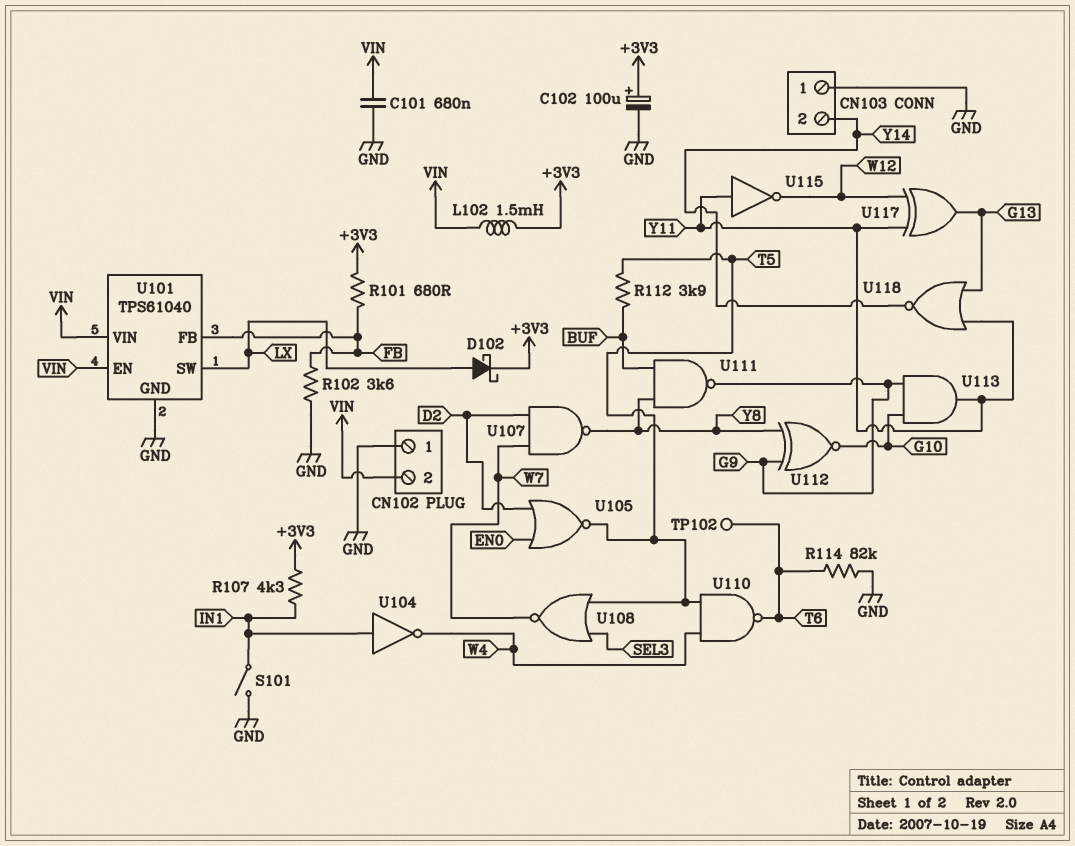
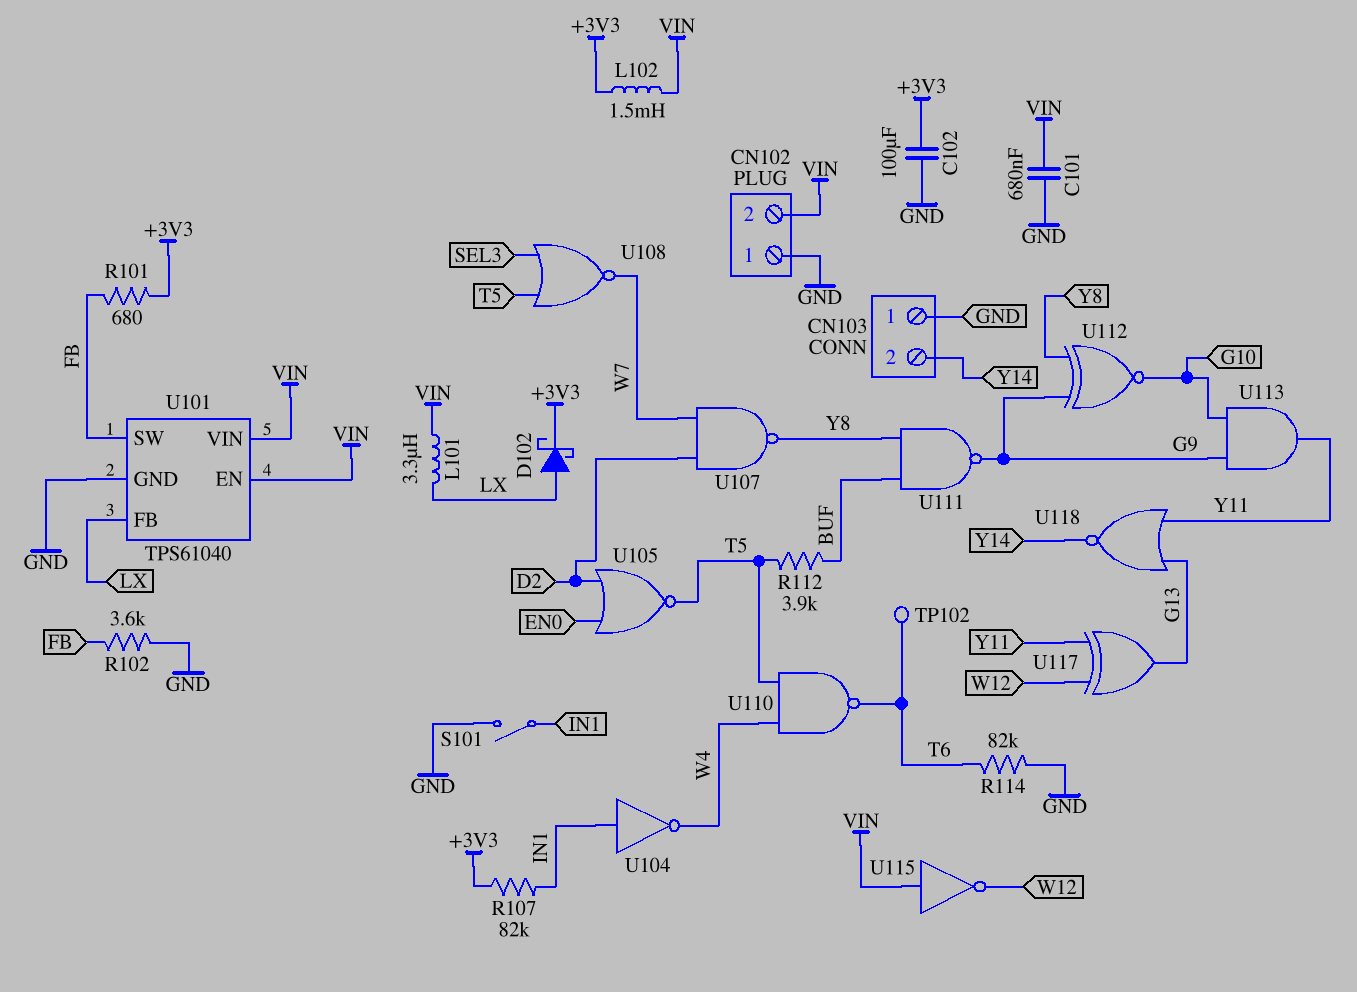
C102: 100uF (plus +3V3, minus GND) -> 100uF (+3V3, GND)
L101: none -> 3.3uH (LX, VIN)
R107: 4.3k (+3V3, IN1) -> 82k (+3V3, IN1)
U101 pin FB: FB -> LX
U101 pin SW: LX -> FB
U115: NOT (in Y11, out W12) -> NOT (in VIN, out W12)

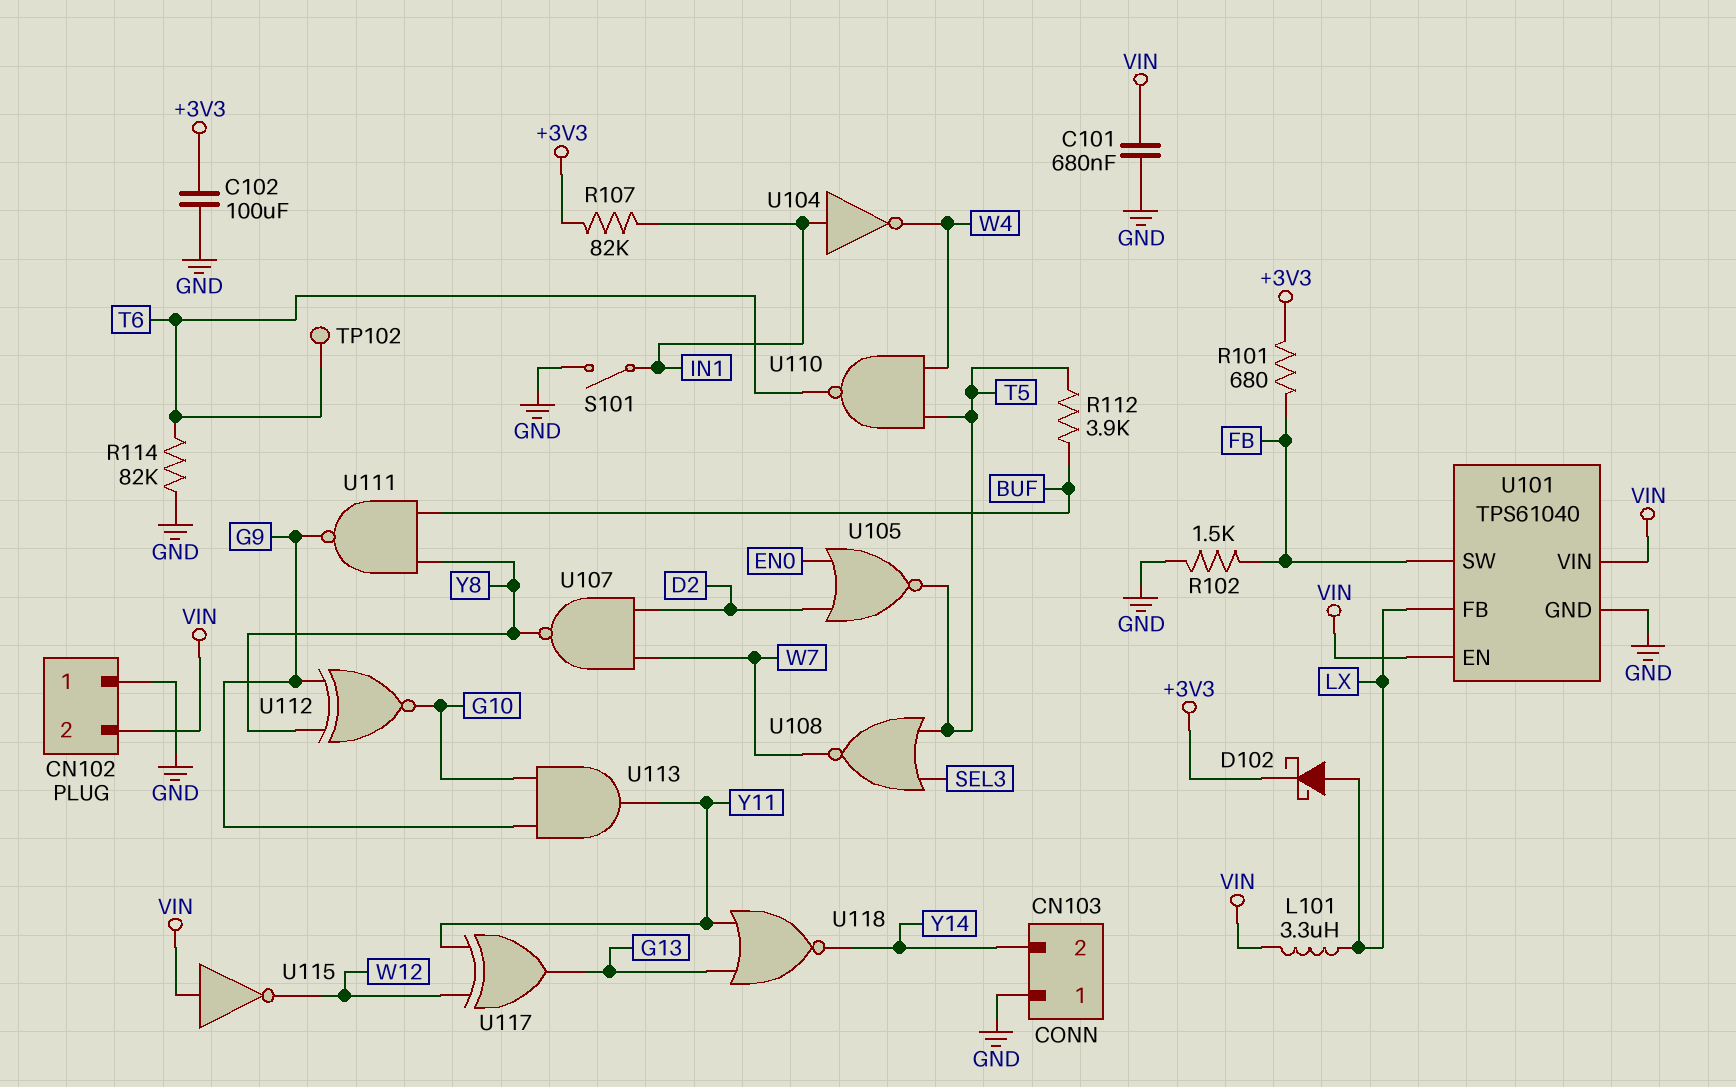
L102: 1.5mH (+3V3, VIN) -> none
R102: 3.6k (FB, GND) -> 1.5k (FB, GND)

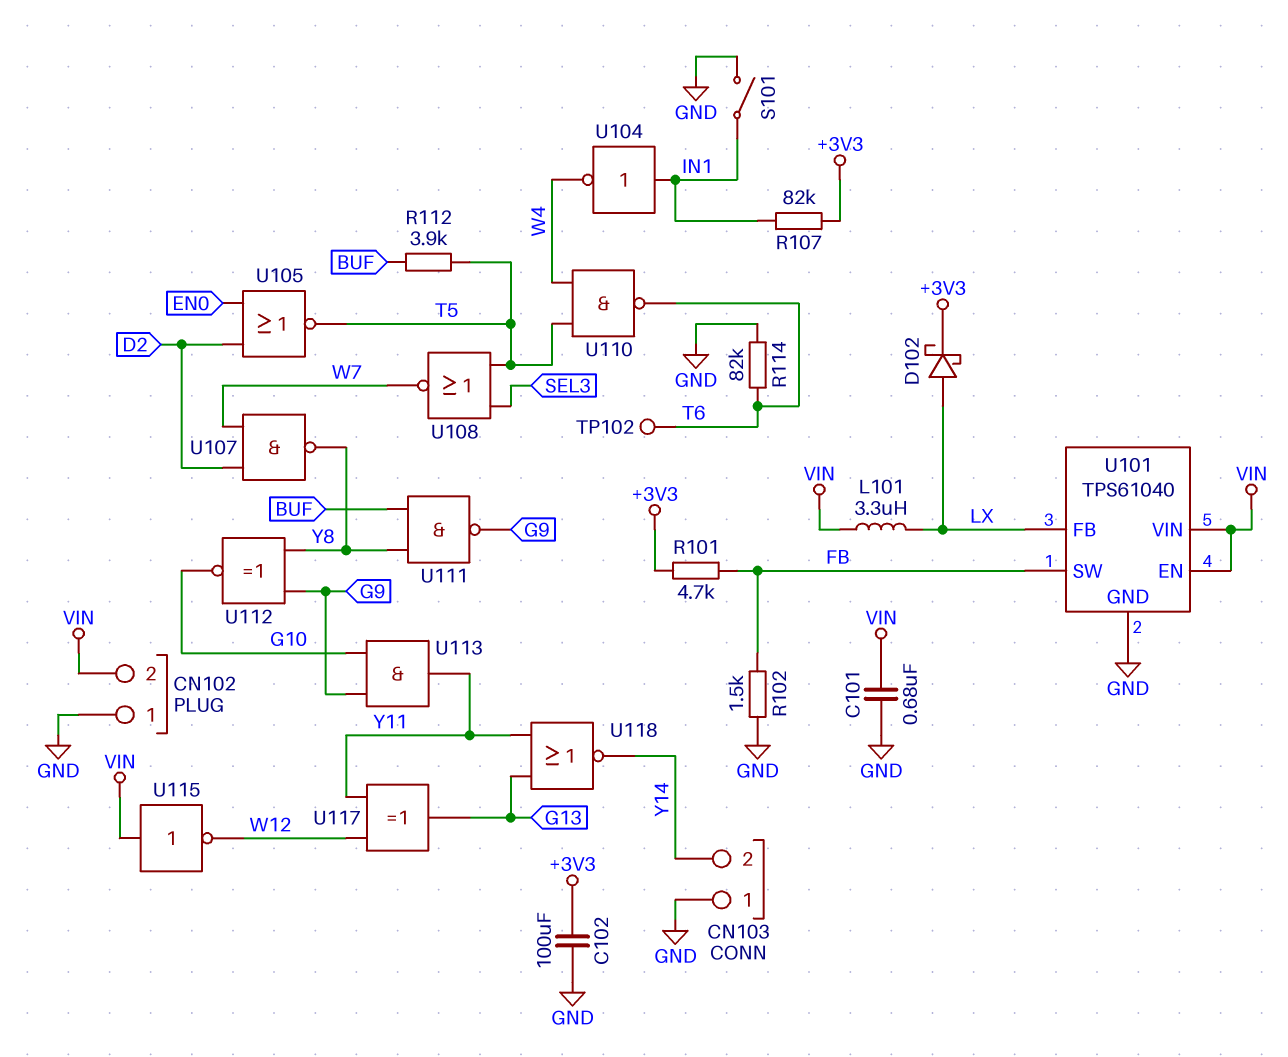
R101: 680 (+3V3, FB) -> 4.7k (+3V3, FB)

